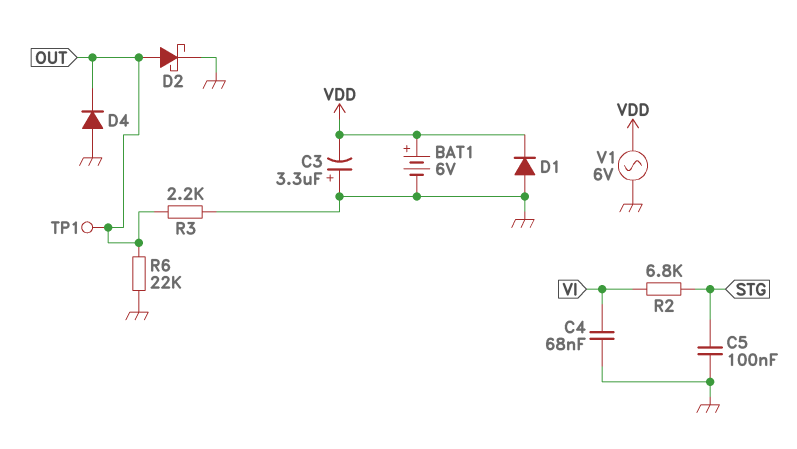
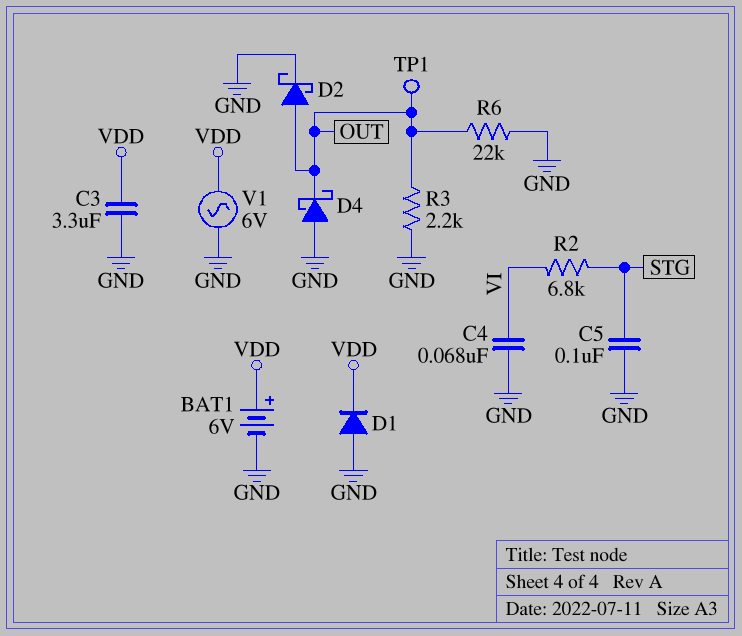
C3: 3.3uF (plus GND, minus VDD) -> 3.3uF (GND, VDD)
D4: diode (A GND, K OUT) -> schottky (A GND, K OUT)

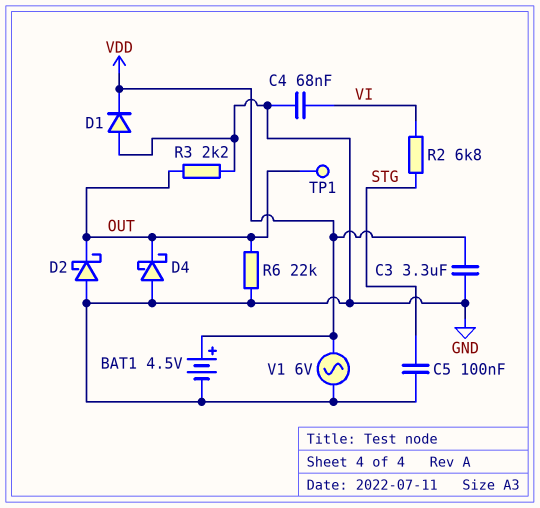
BAT1: 6V (plus VDD, minus GND) -> 4.5V (plus VDD, minus GND)
D2: schottky (A OUT, K GND) -> schottky (A GND, K OUT)

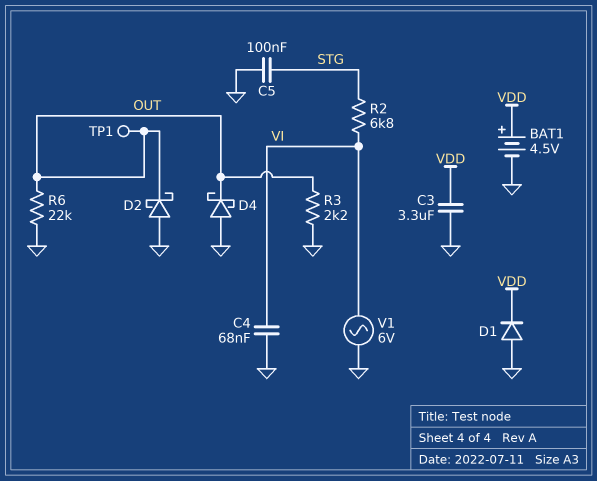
V1: AC 6V (GND, VDD) -> AC 6V (GND, VI)

